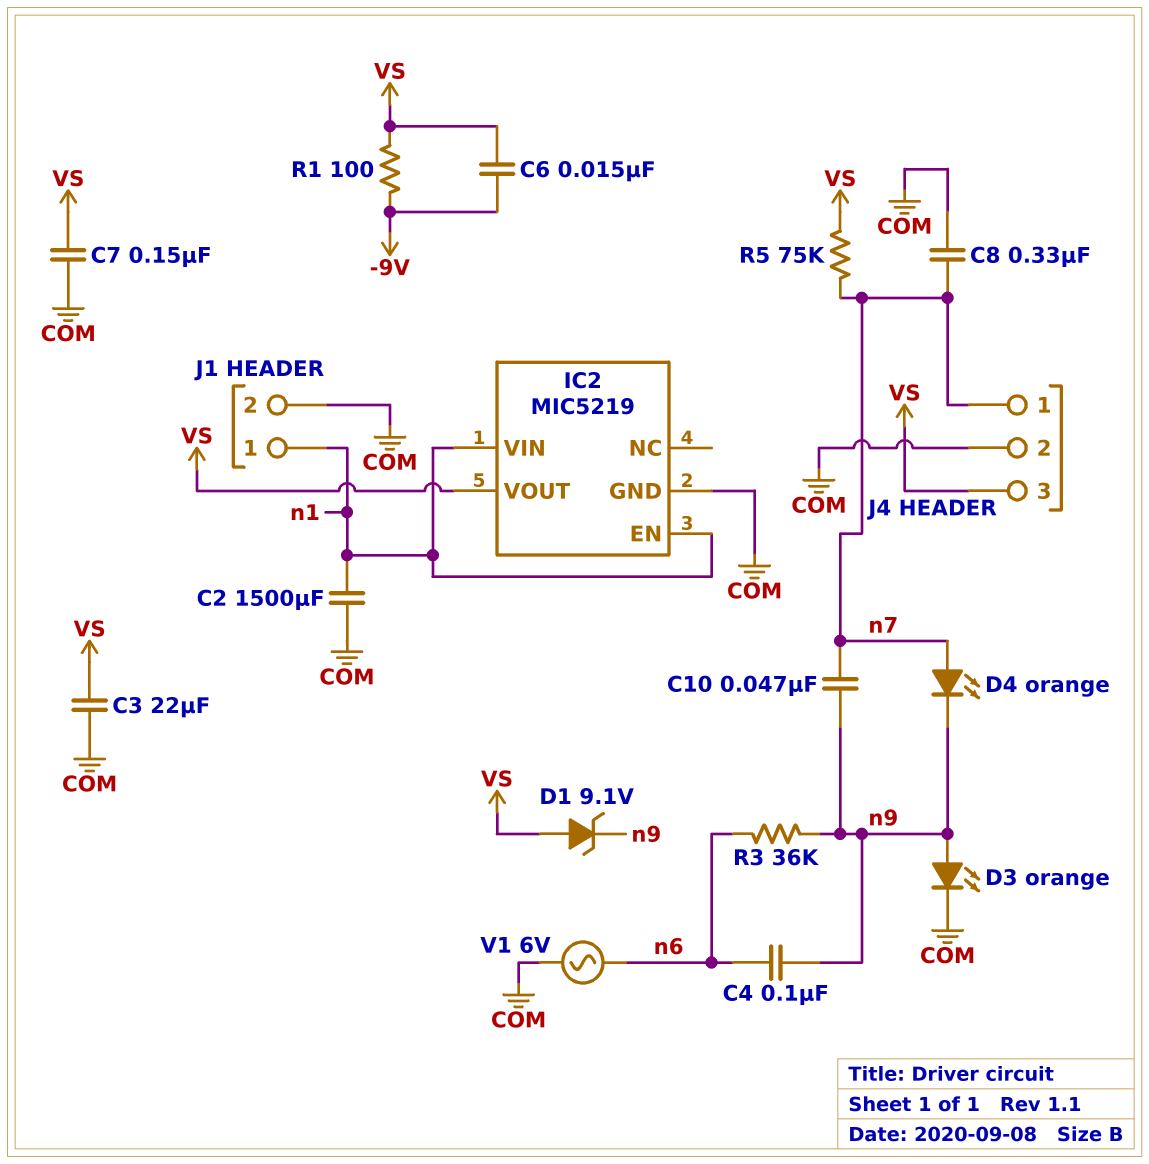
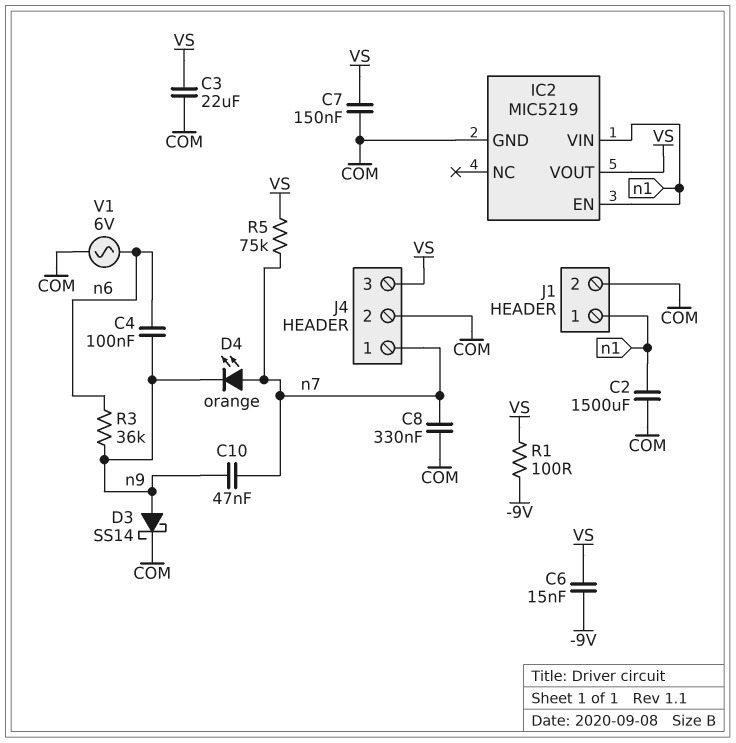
D1: zener 9.1V (A VS, K n9) -> none
D3: LED orange (A n9, K COM) -> schottky SS14 (A n9, K COM)

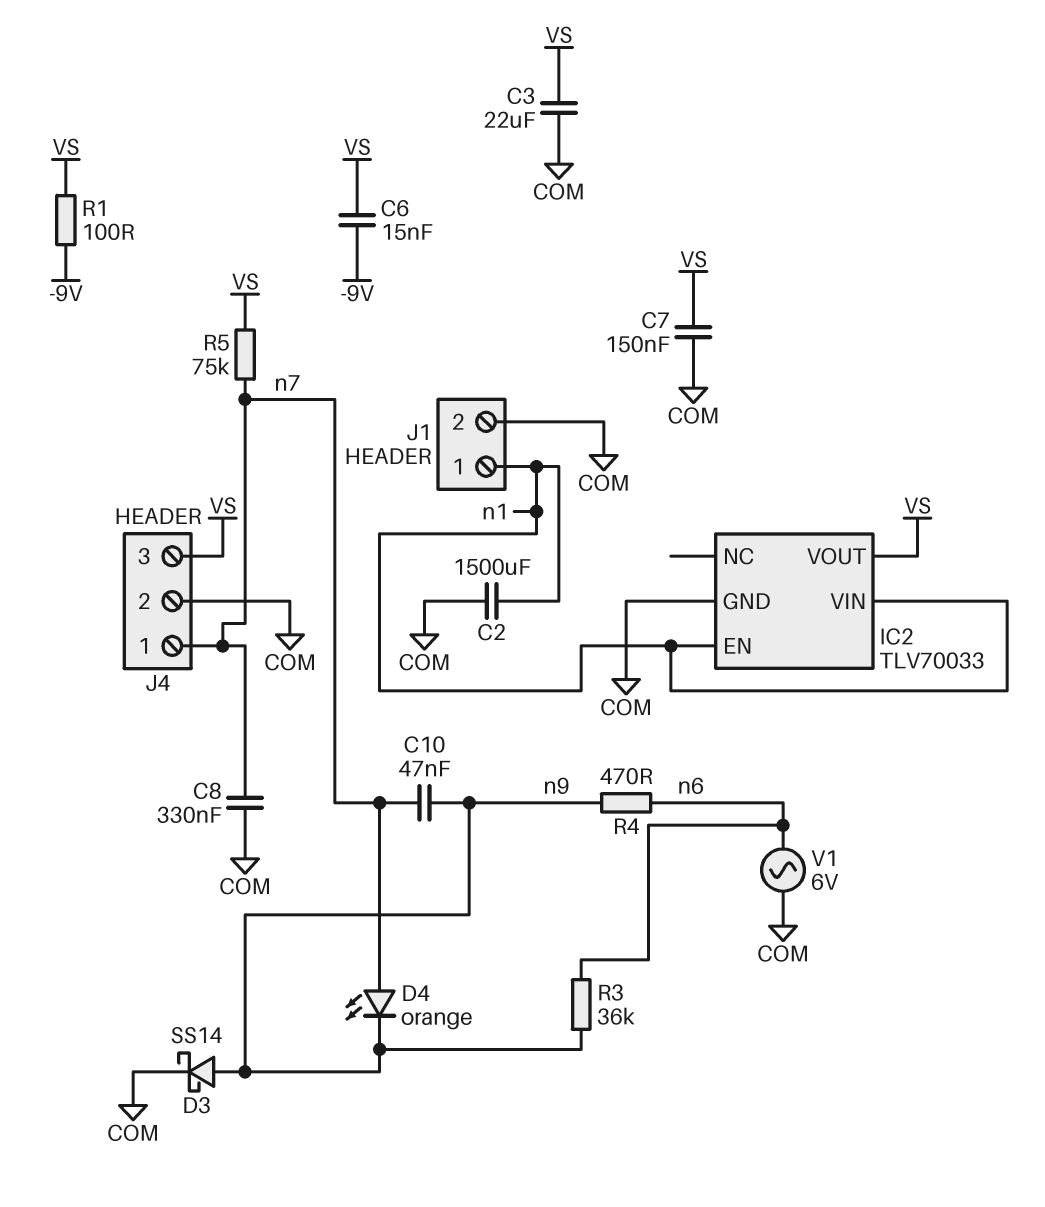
C4: 100nF (n6, n9) -> none
IC2: MIC5219 -> TLV70033
R4: none -> 470 (n6, n9)

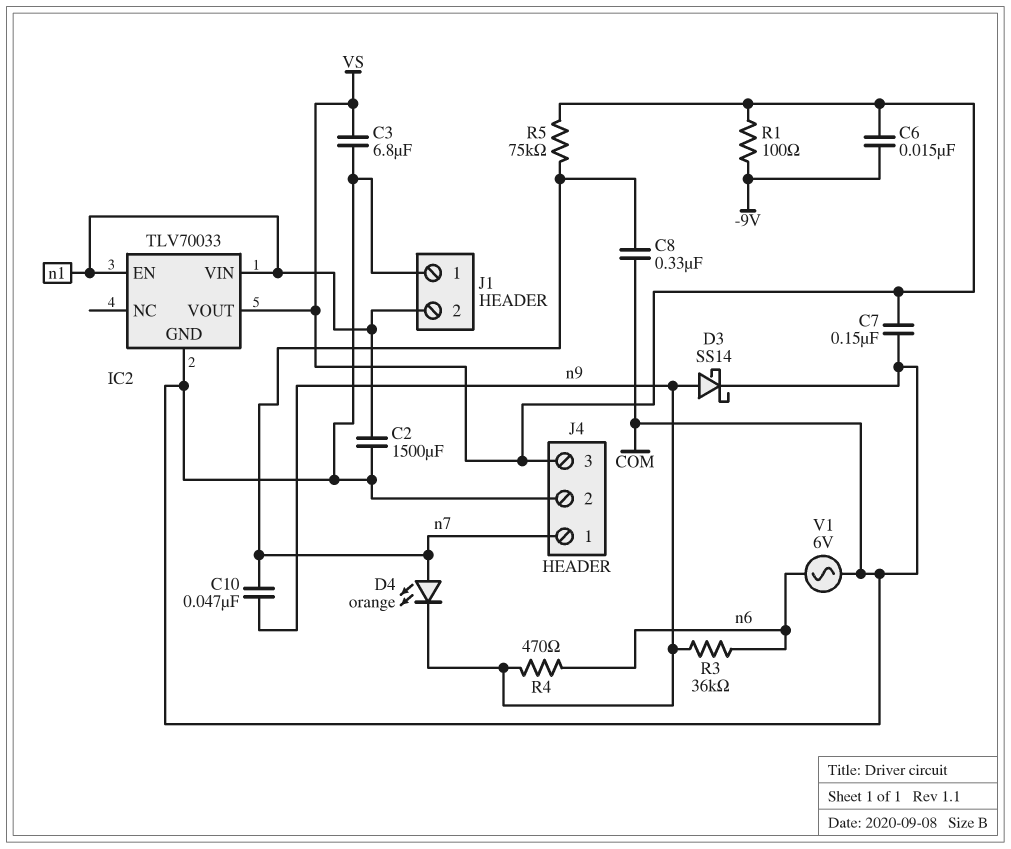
C3: 22uF (COM, VS) -> 6.8uF (COM, VS)
J1 pin 1: n1 -> COM
J1 pin 2: COM -> n1

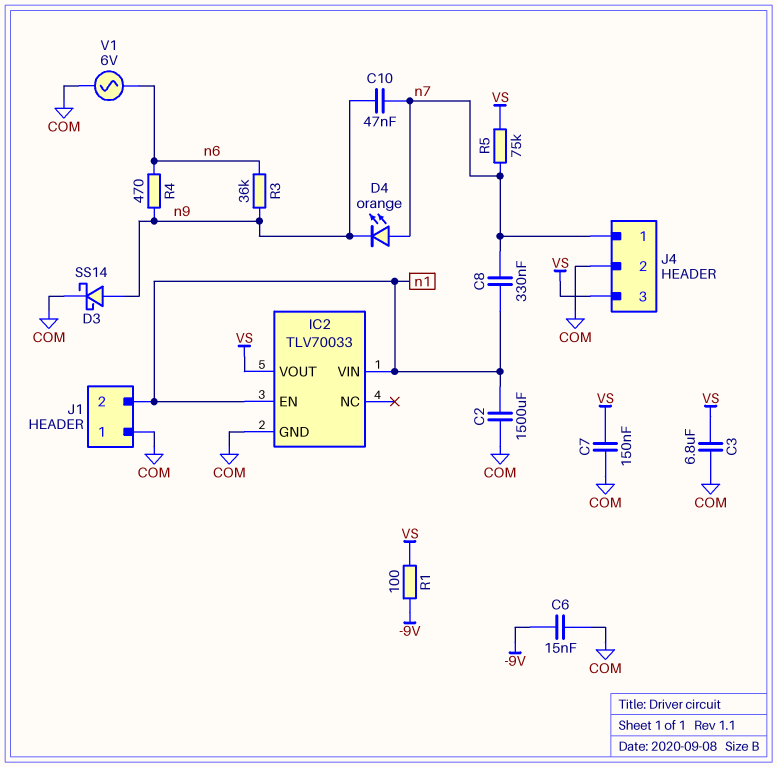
C6: 15nF (-9V, VS) -> 15nF (-9V, COM)
C8: 330nF (COM, n7) -> 330nF (n1, n7)

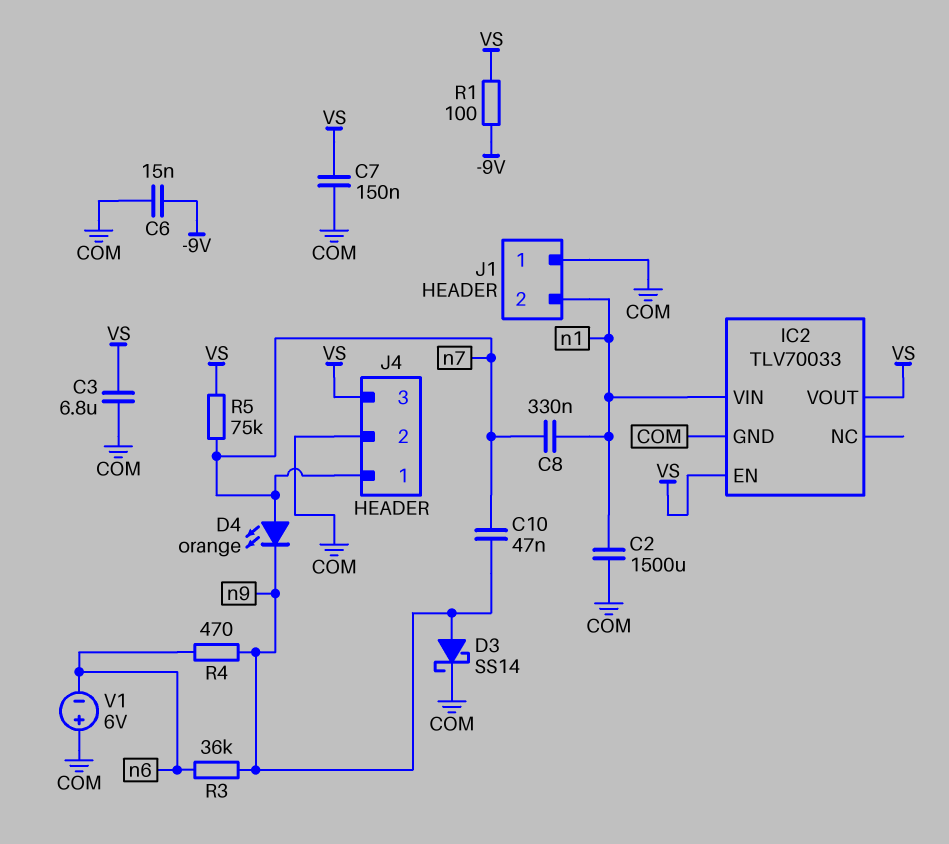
IC2 pin EN: n1 -> VS
V1: AC 6V (COM, n6) -> 6V (plus COM, minus n6)

